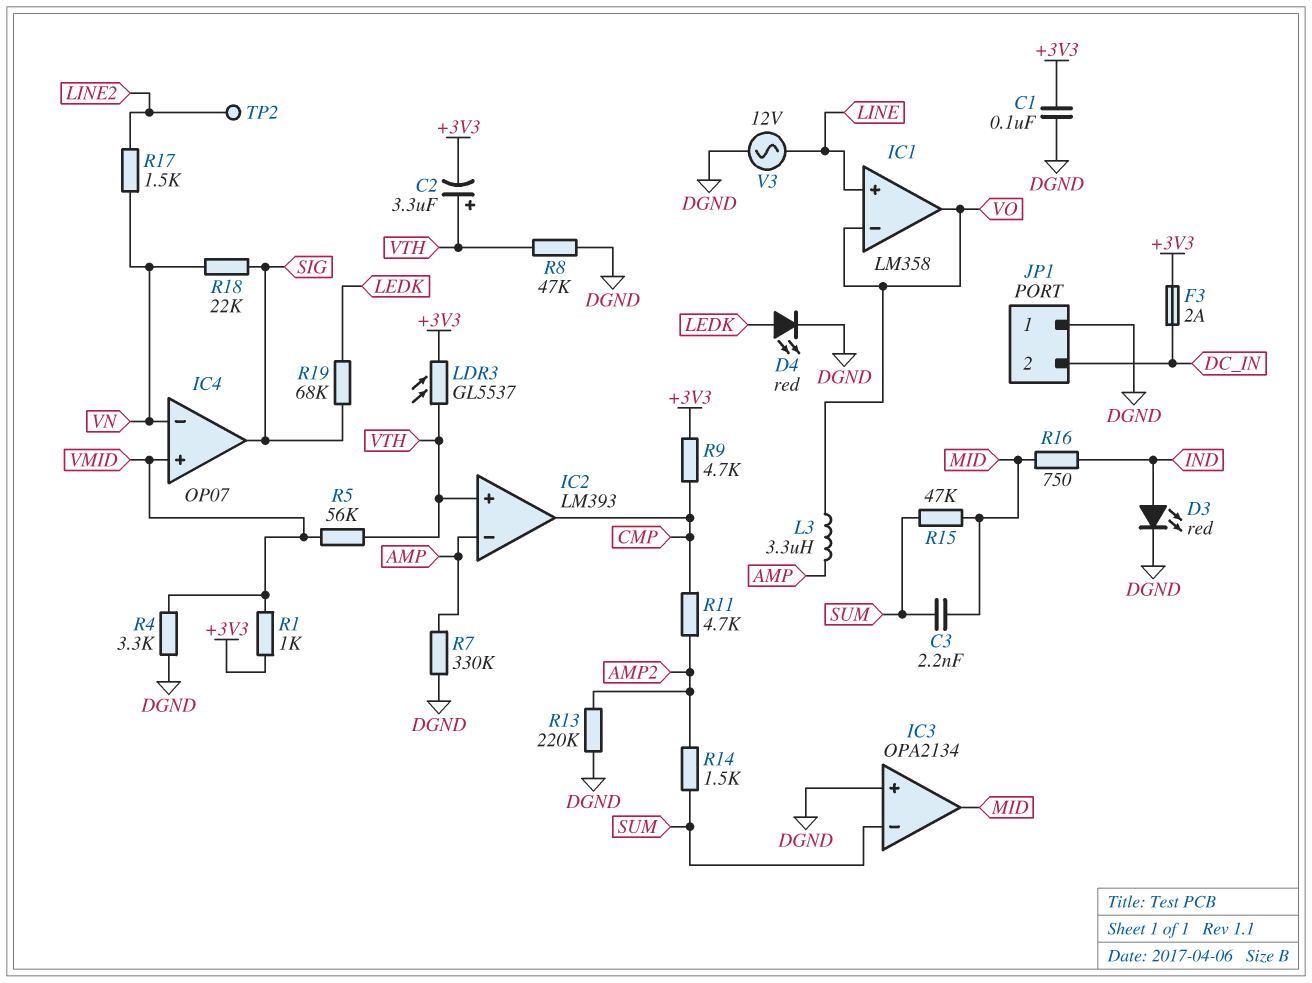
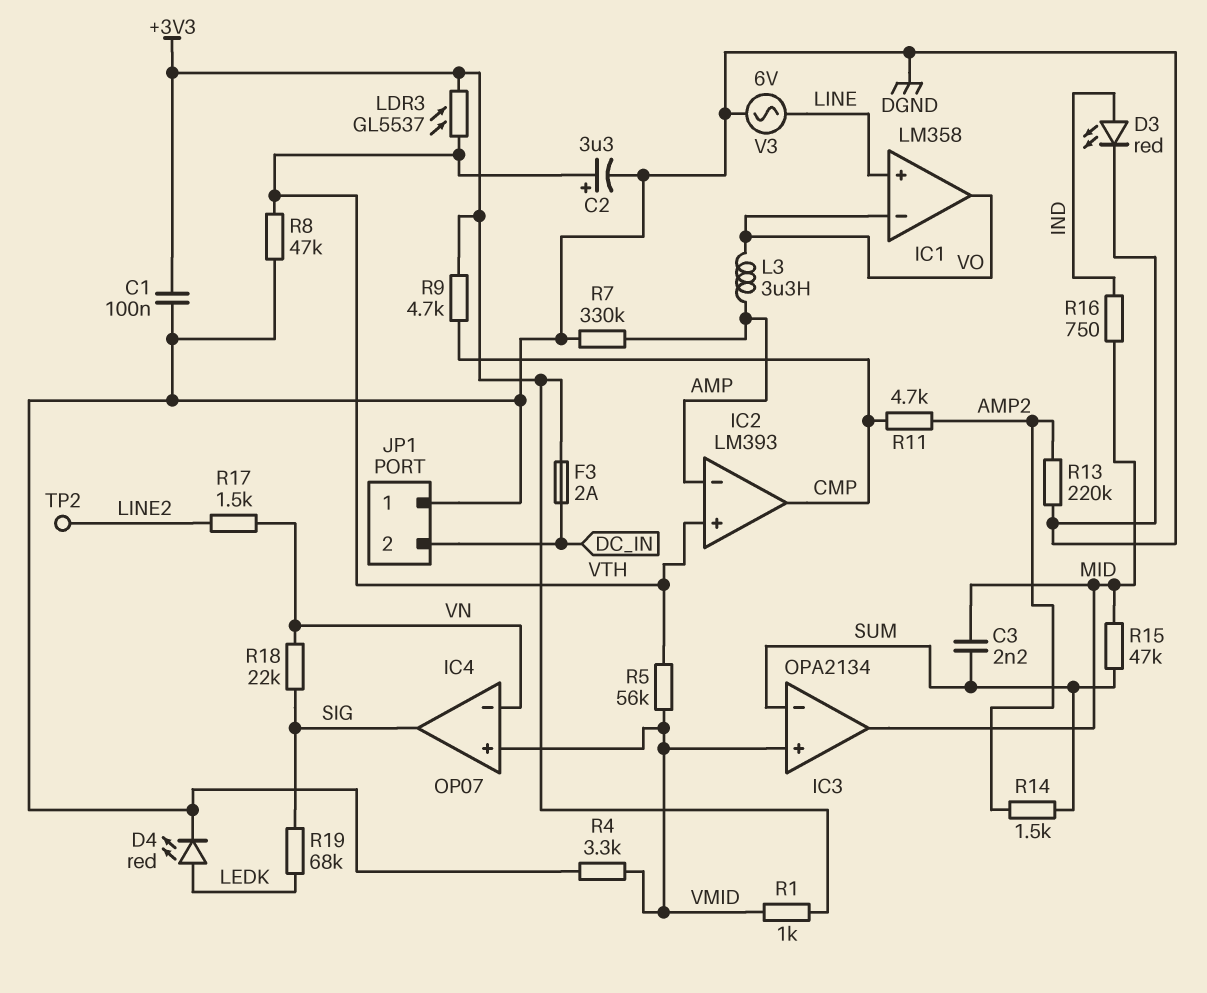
C2: 3.3uF (plus VTH, minus +3V3) -> 3.3uF (plus VTH, minus DGND)
IC3 pin in+: DGND -> VMID
V3: AC 12V (DGND, LINE) -> AC 6V (DGND, LINE)

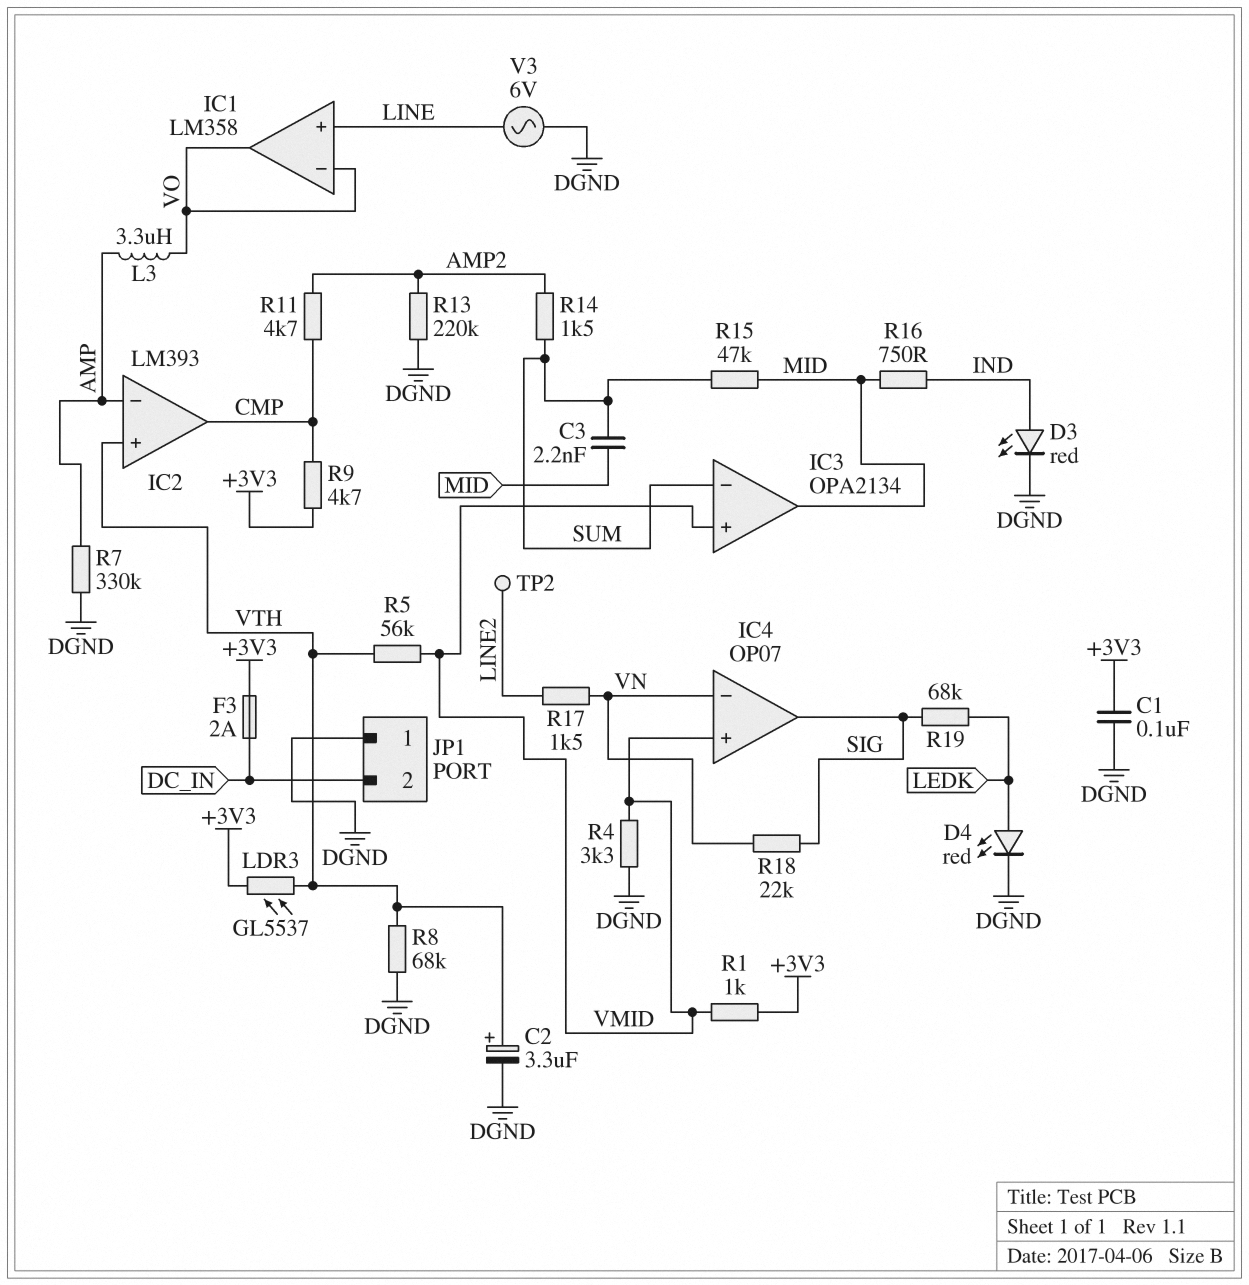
R8: 47k (DGND, VTH) -> 68k (DGND, VTH)

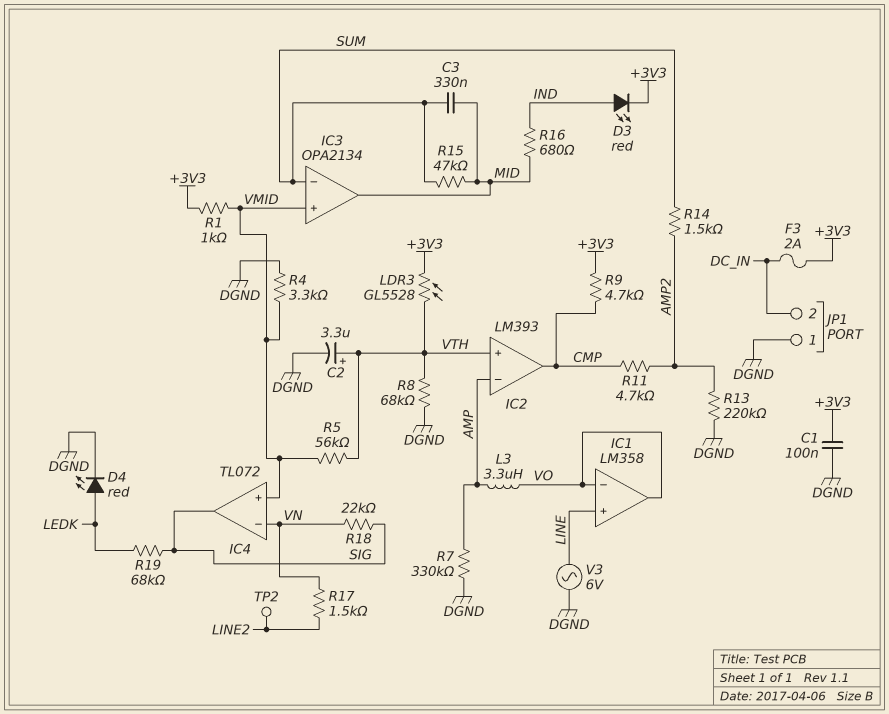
C3: 2.2nF (MID, SUM) -> 330nF (MID, SUM)
D3: LED red (A IND, K DGND) -> LED red (A IND, K +3V3)
IC4: OP07 -> TL072
LDR3: GL5537 (+3V3, VTH) -> GL5528 (+3V3, VTH)
R16: 750 (IND, MID) -> 680 (IND, MID)

